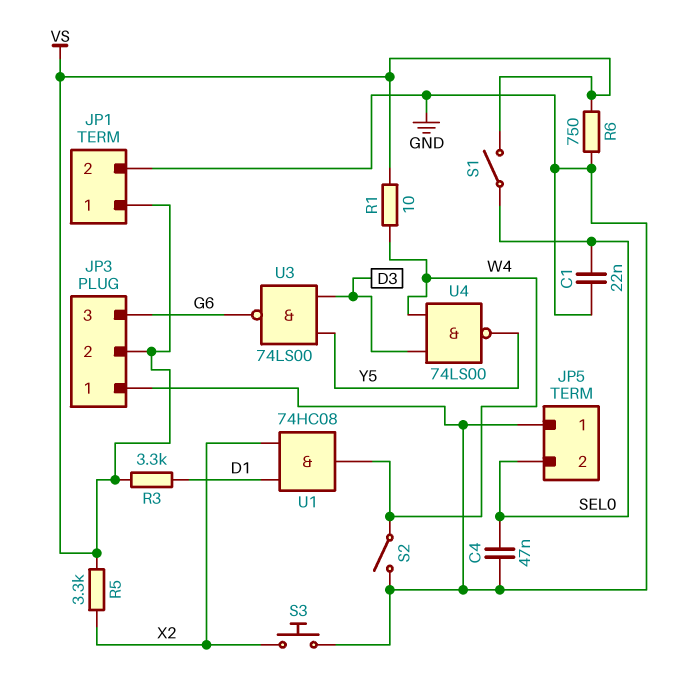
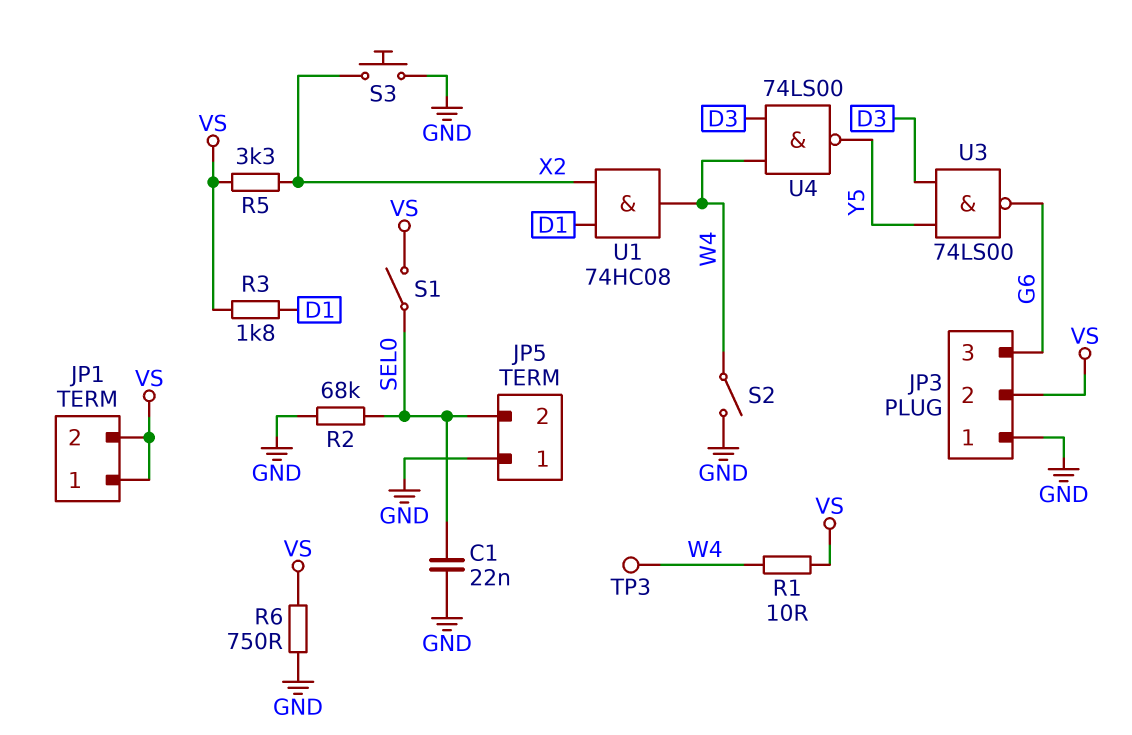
C4: 47nF (GND, SEL0) -> none
JP1 pin 2: GND -> VS
R2: none -> 68k (GND, SEL0)
R3: 3.3k (D1, VS) -> 1.8k (D1, VS)
TP3: none -> test point (W4)

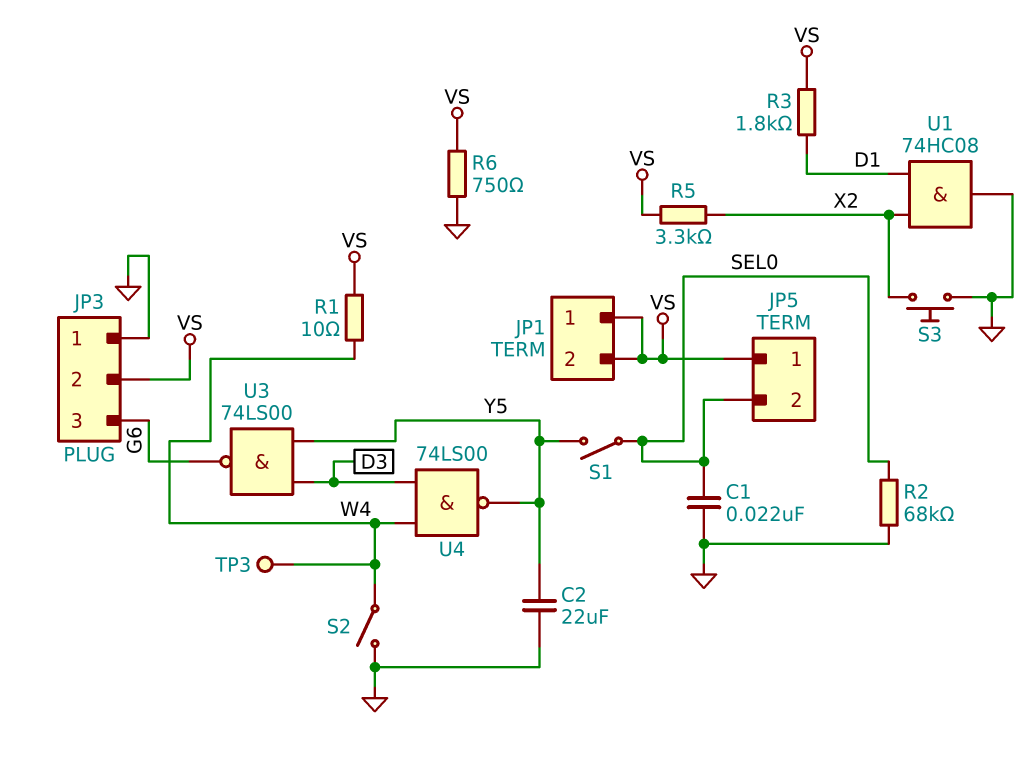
C2: none -> 22uF (GND, Y5)
JP5 pin 1: GND -> VS
S1: switch (SEL0, VS) -> switch (SEL0, Y5)
U1: AND 74HC08 (in D1, in X2, out W4) -> AND 74HC08 (in D1, in X2, out GND)

